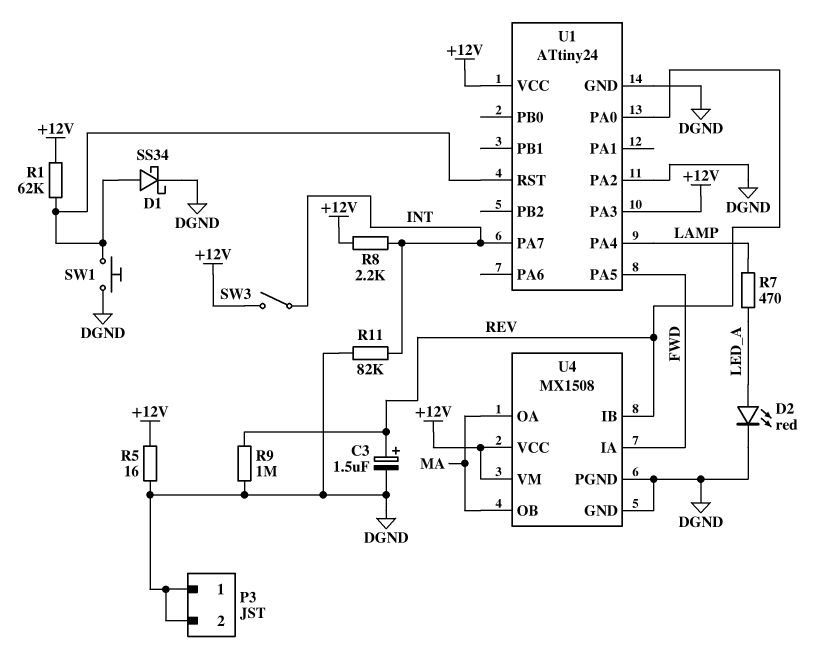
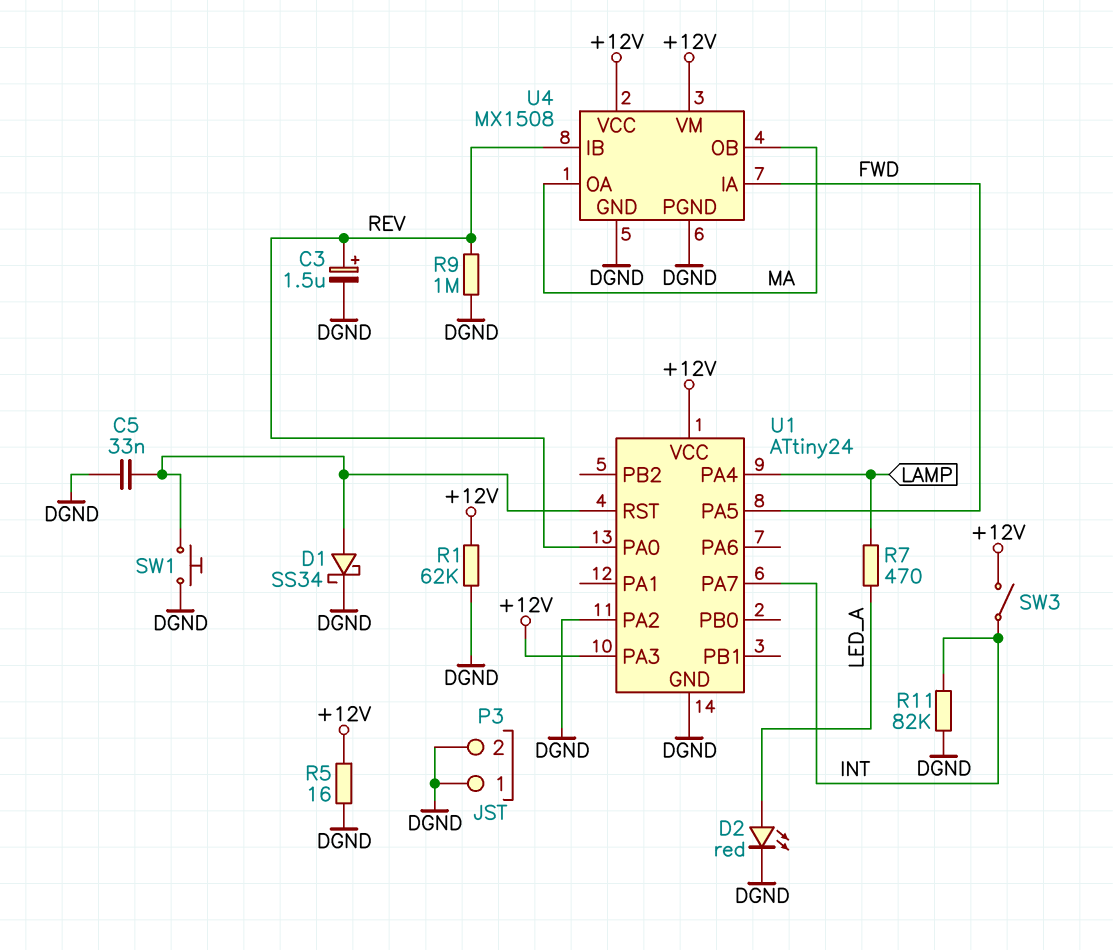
C5: none -> 33nF (DGND, U1/RST)
R1: 62k (+12V, U1/RST) -> 62k (+12V, DGND)
R8: 2.2k (+12V, INT) -> none

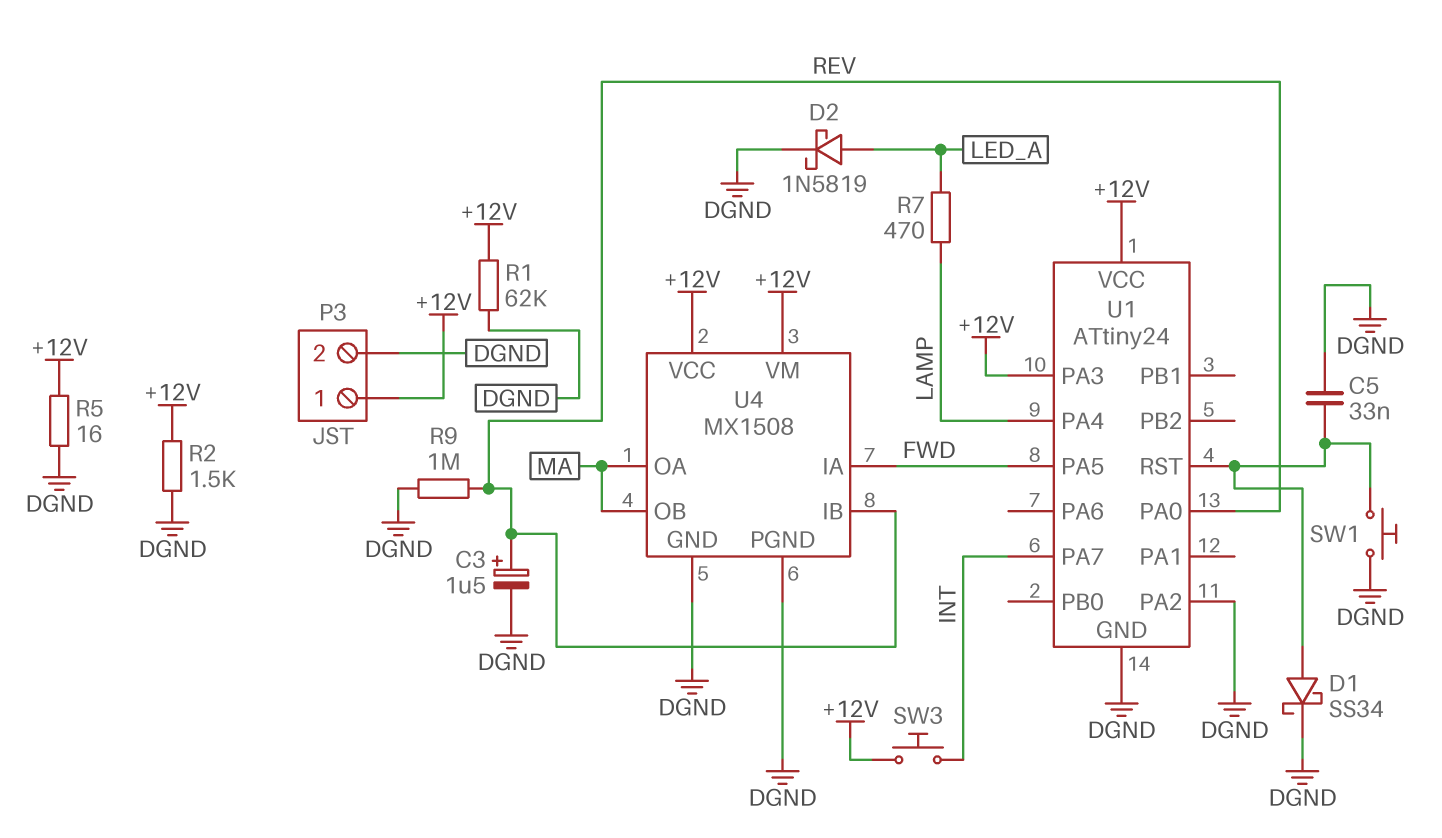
D2: LED red (A LED_A, K DGND) -> schottky 1N5819 (A LED_A, K DGND)
P3 pin 1: DGND -> +12V
R2: none -> 1.5k (+12V, DGND)
R11: 82k (DGND, INT) -> none
SW3: switch (+12V, INT) -> button (+12V, INT)

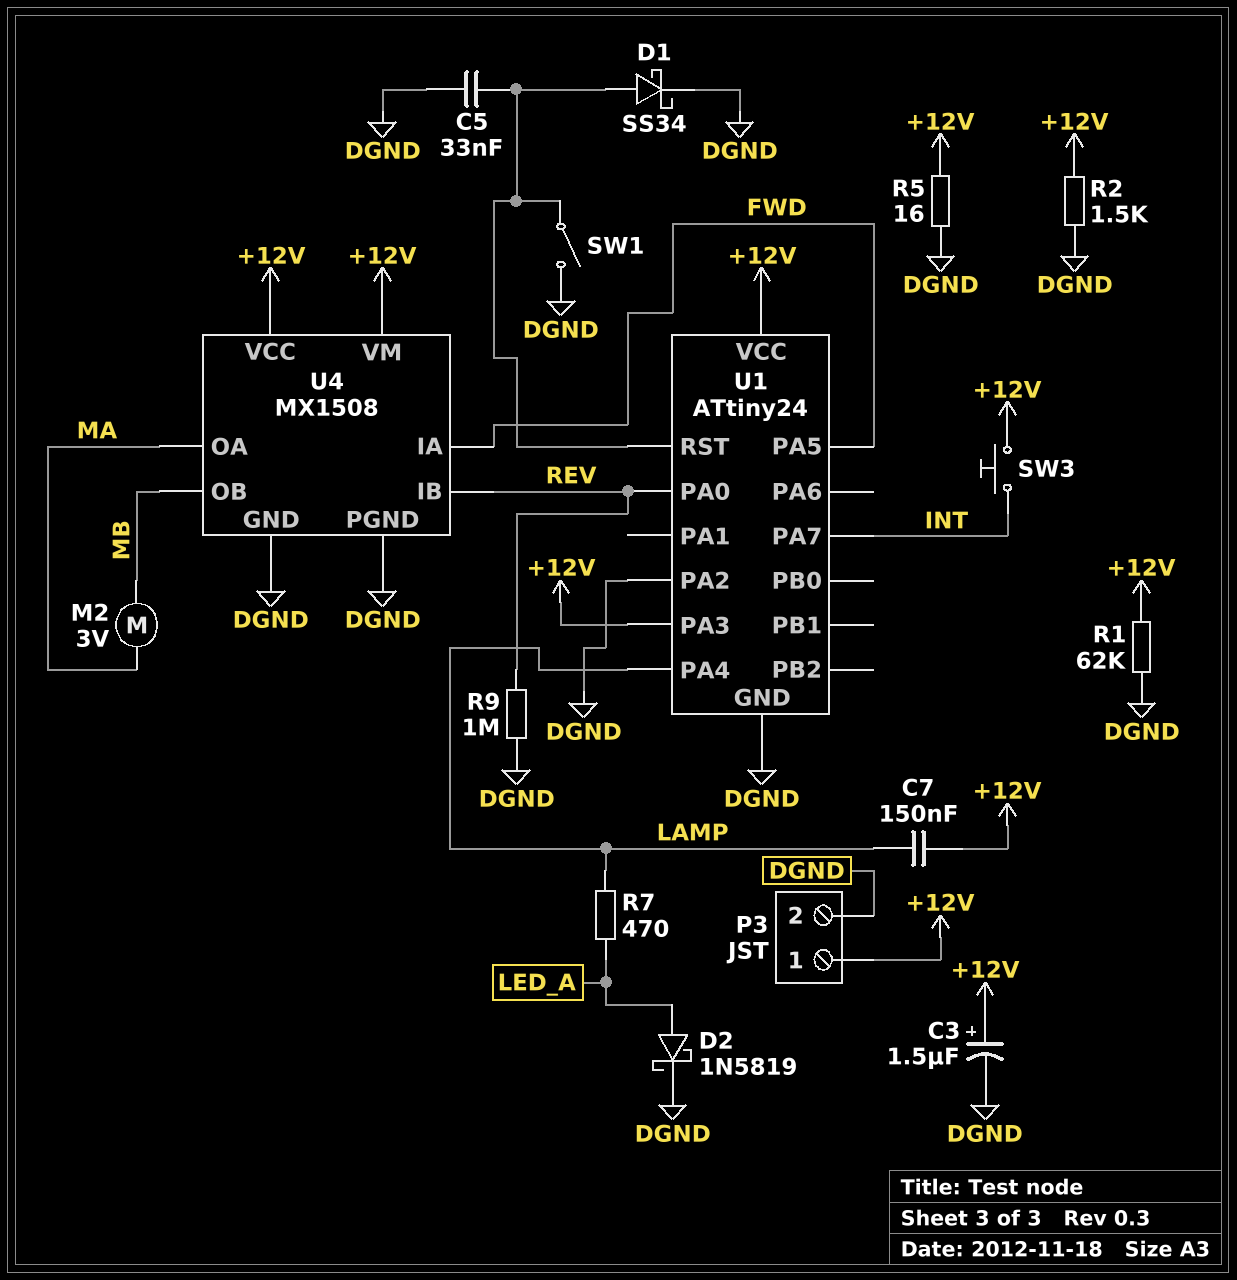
C3: 1.5uF (plus REV, minus DGND) -> 1.5uF (plus +12V, minus DGND)
C7: none -> 150nF (+12V, LAMP)
M2: none -> motor 3V (MA, MB)
SW1: button (DGND, U1/RST) -> switch (DGND, U1/RST)
U4 pin OB: MA -> MB

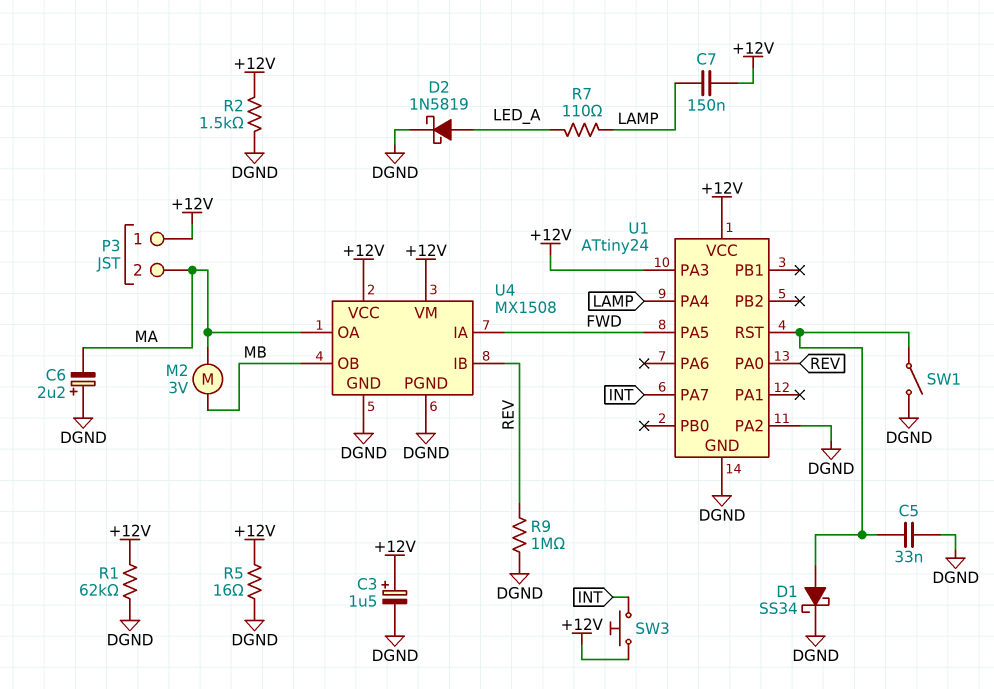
C6: none -> 2.2uF (plus DGND, minus MA)
P3 pin 2: DGND -> MA
R7: 470 (LAMP, LED_A) -> 110 (LAMP, LED_A)

